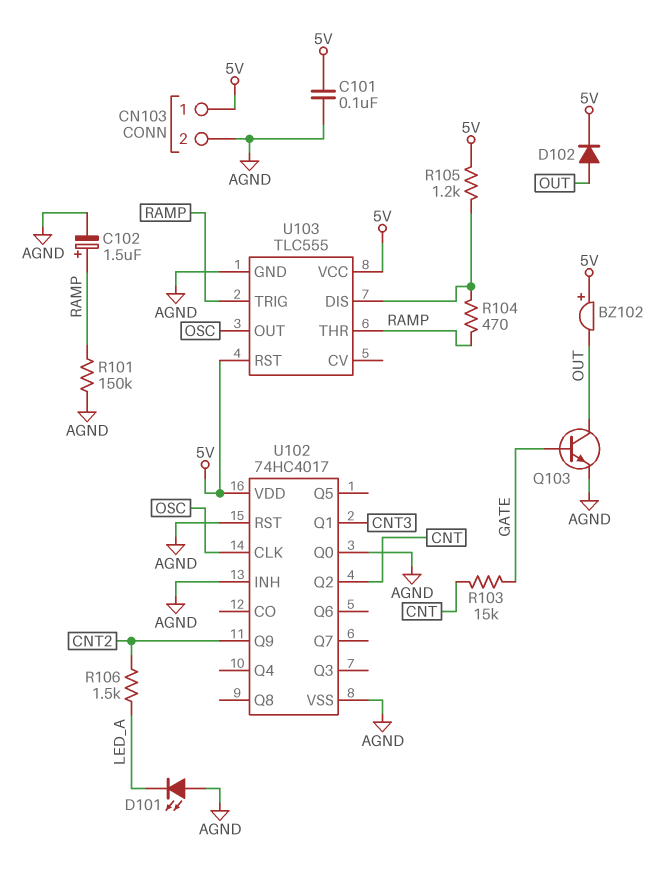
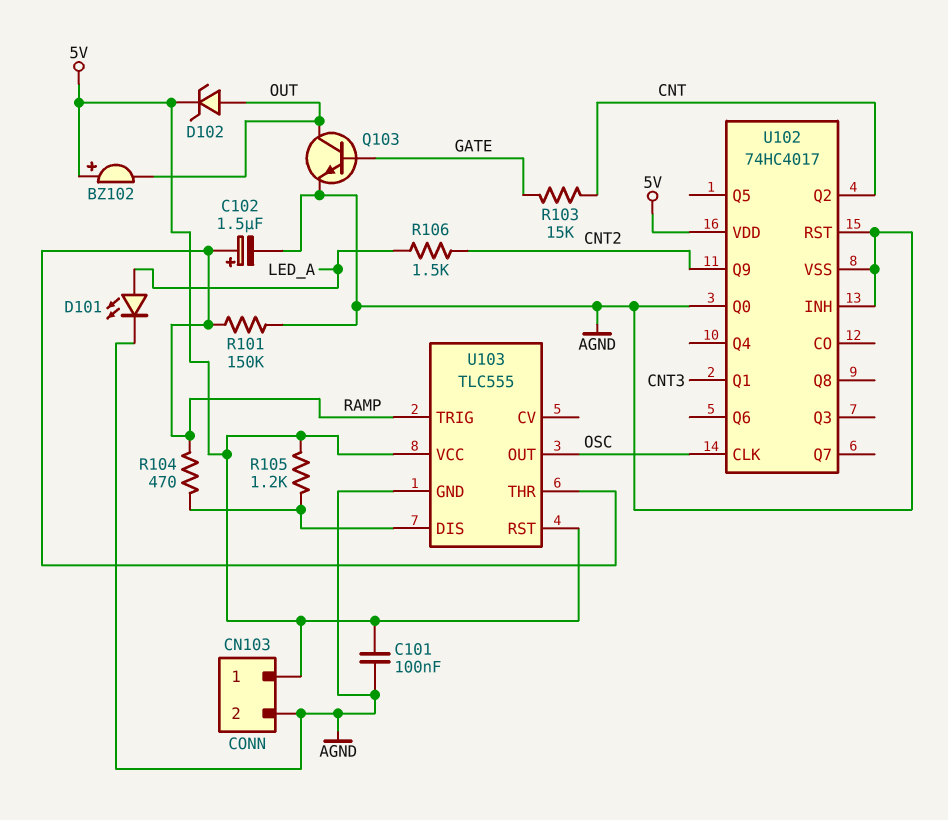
D101: LED (A AGND, K LED_A) -> LED (A LED_A, K AGND)
D102: diode (A OUT, K 5V) -> zener (A OUT, K 5V)

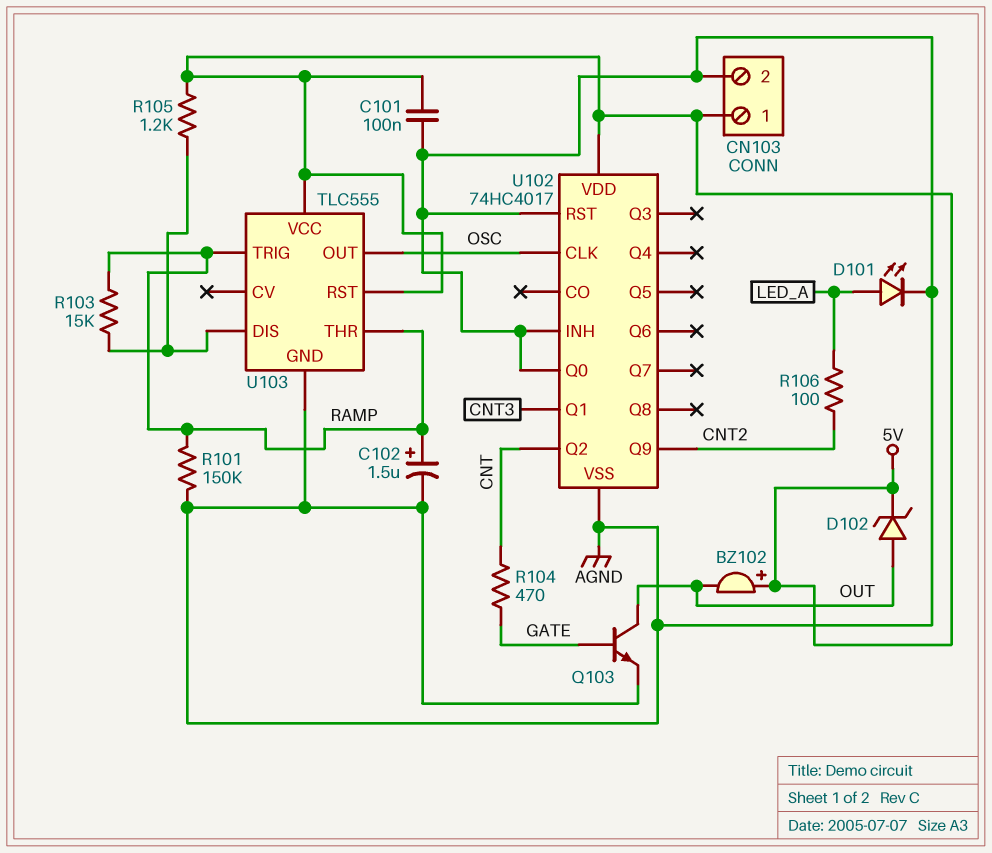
R103: 15k (CNT, GATE) -> 15k (RAMP, U103/DIS)
R104: 470 (RAMP, U103/DIS) -> 470 (CNT, GATE)
R106: 1.5k (CNT2, LED_A) -> 100 (CNT2, LED_A)

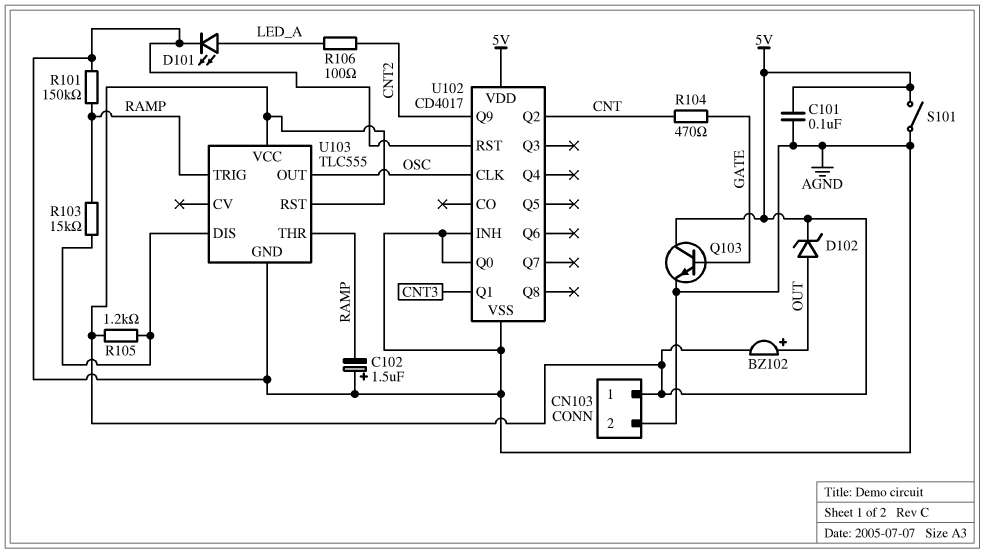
BZ102: buzzer (plus 5V, minus OUT) -> buzzer (plus OUT, minus 5V)
C102: 1.5uF (plus RAMP, minus AGND) -> 1.5uF (plus AGND, minus RAMP)
Q103: NPN (B GATE, C OUT, E AGND) -> NPN (B GATE, C 5V, E AGND)
S101: none -> switch (5V, AGND)
U102: 74HC4017 -> CD4017

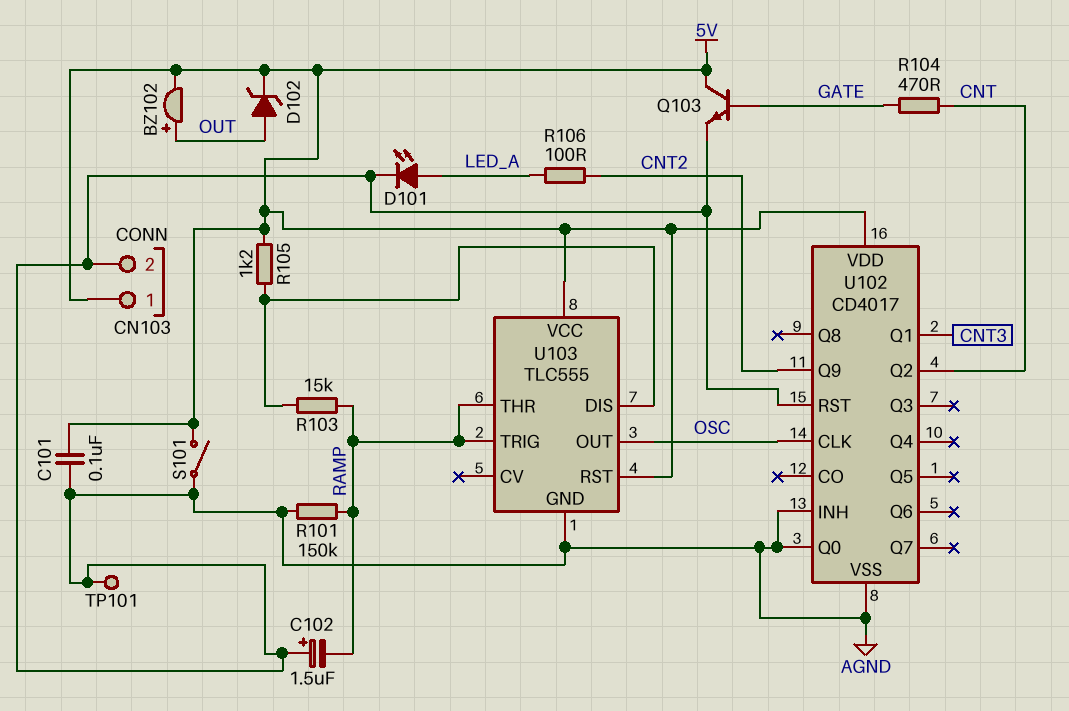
TP101: none -> test point (AGND)

